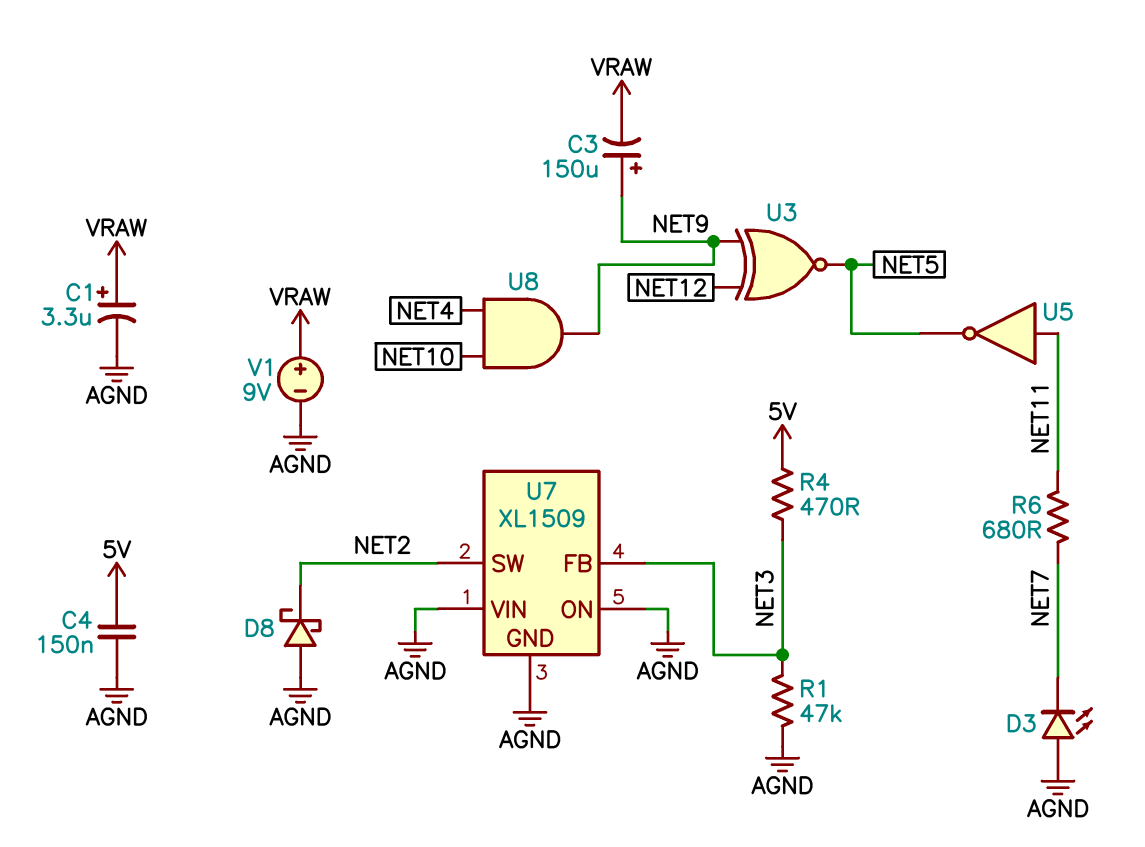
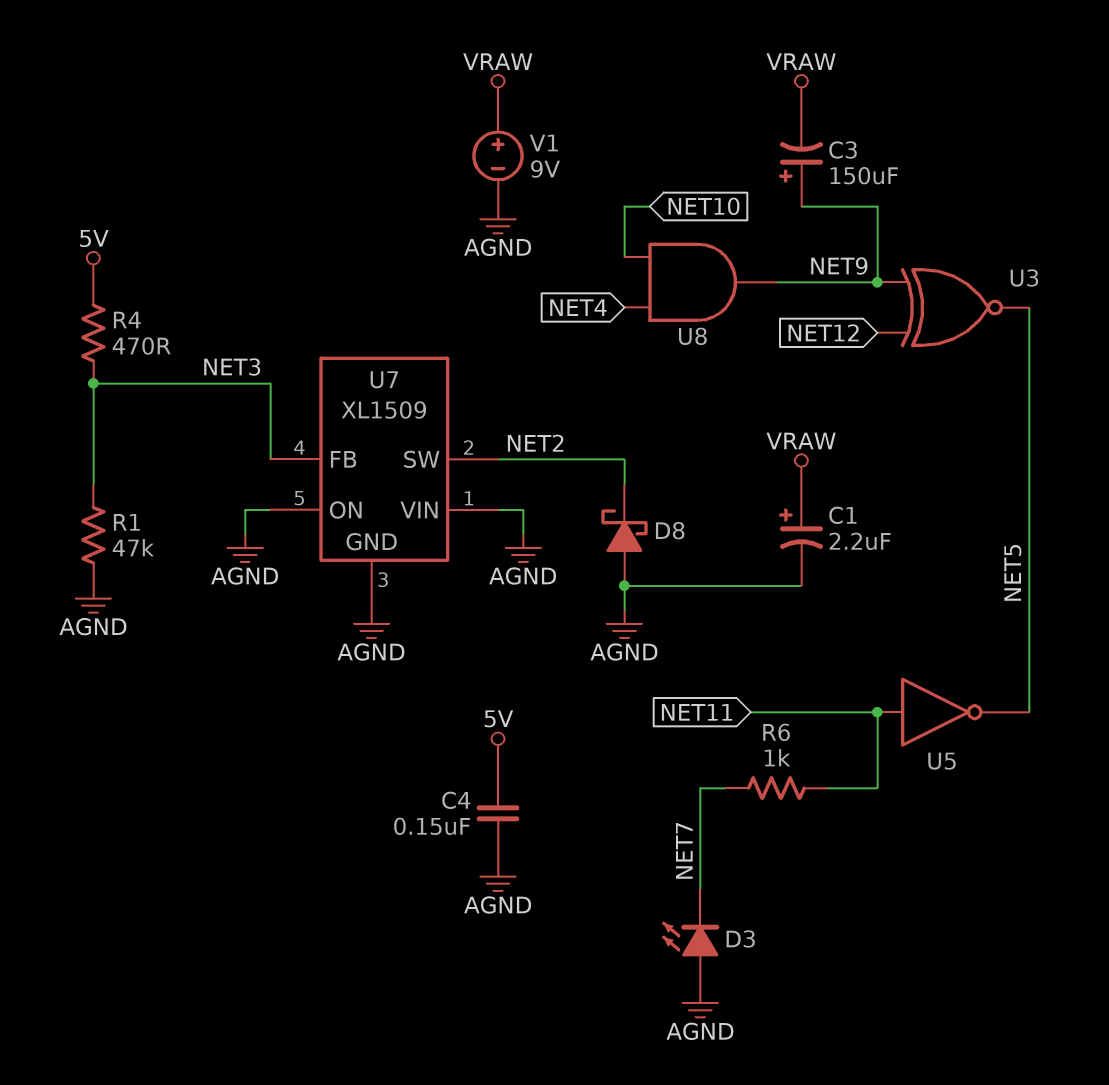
C1: 3.3uF (plus VRAW, minus AGND) -> 2.2uF (plus VRAW, minus AGND)
R6: 680 (NET7, NET11) -> 1k (NET7, NET11)

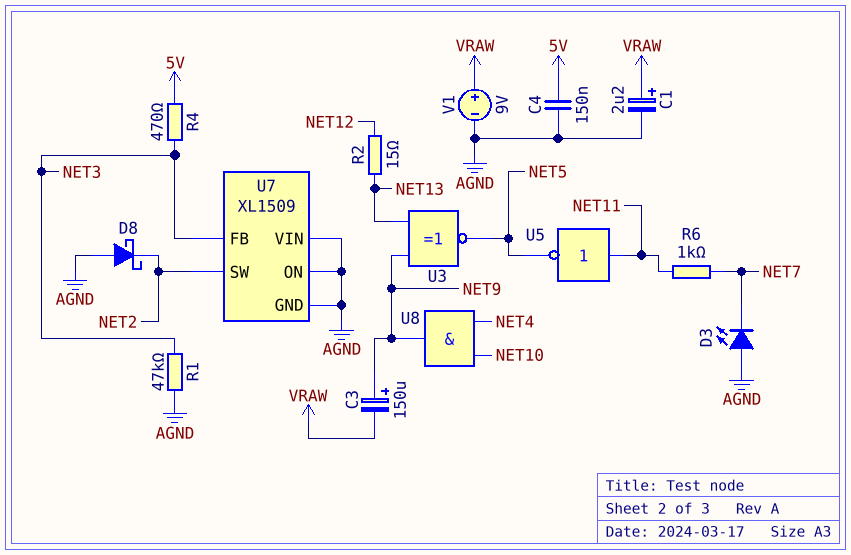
R2: none -> 15 (NET12, NET13)
U3: XNOR (in NET9, in NET12, out NET5) -> XNOR (in NET9, in NET13, out NET5)

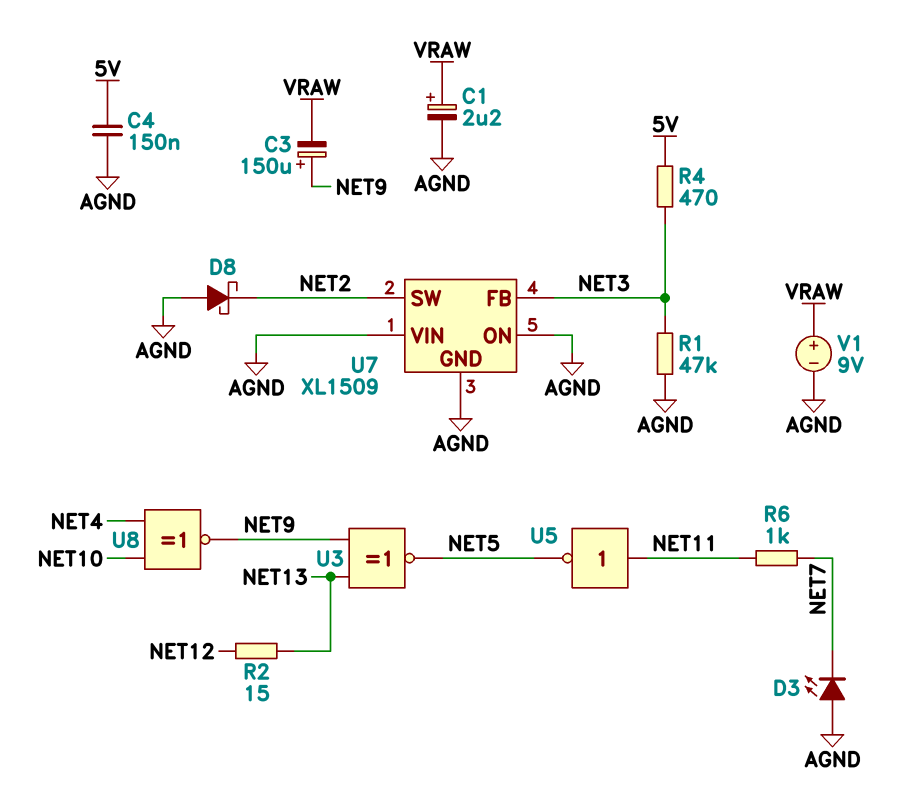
U8: AND (in NET4, in NET10, out NET9) -> XNOR (in NET4, in NET10, out NET9)

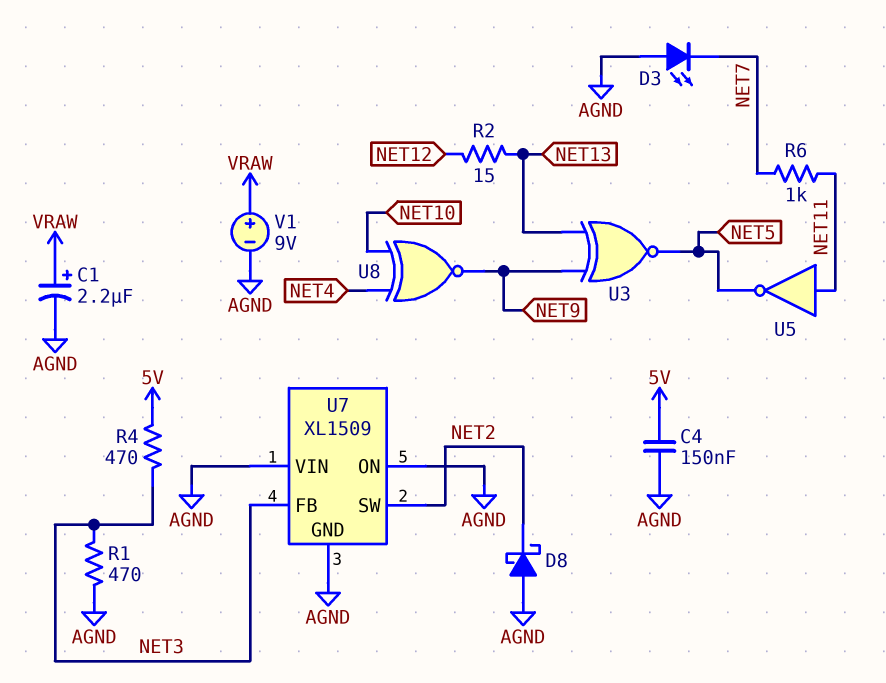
C3: 150uF (plus NET9, minus VRAW) -> none
R1: 47k (AGND, NET3) -> 470 (AGND, NET3)

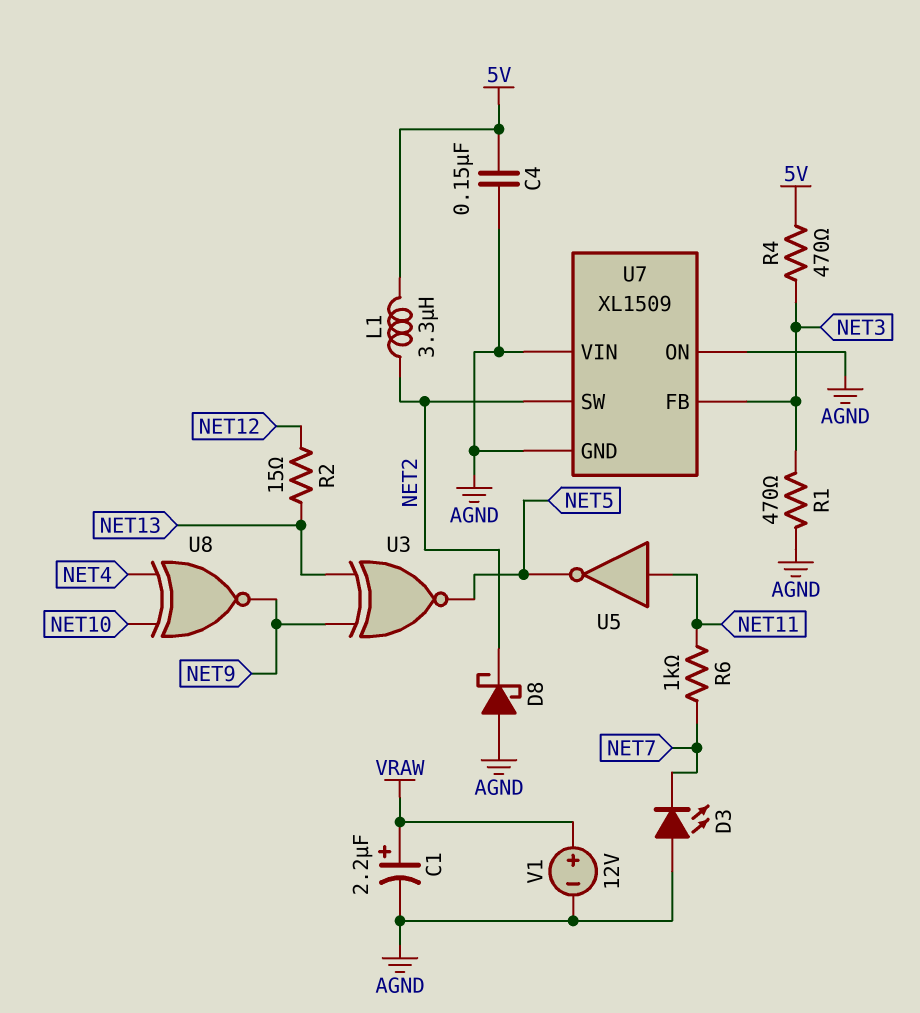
L1: none -> 3.3uH (5V, NET2)
V1: 9V (plus VRAW, minus AGND) -> 12V (plus VRAW, minus AGND)

